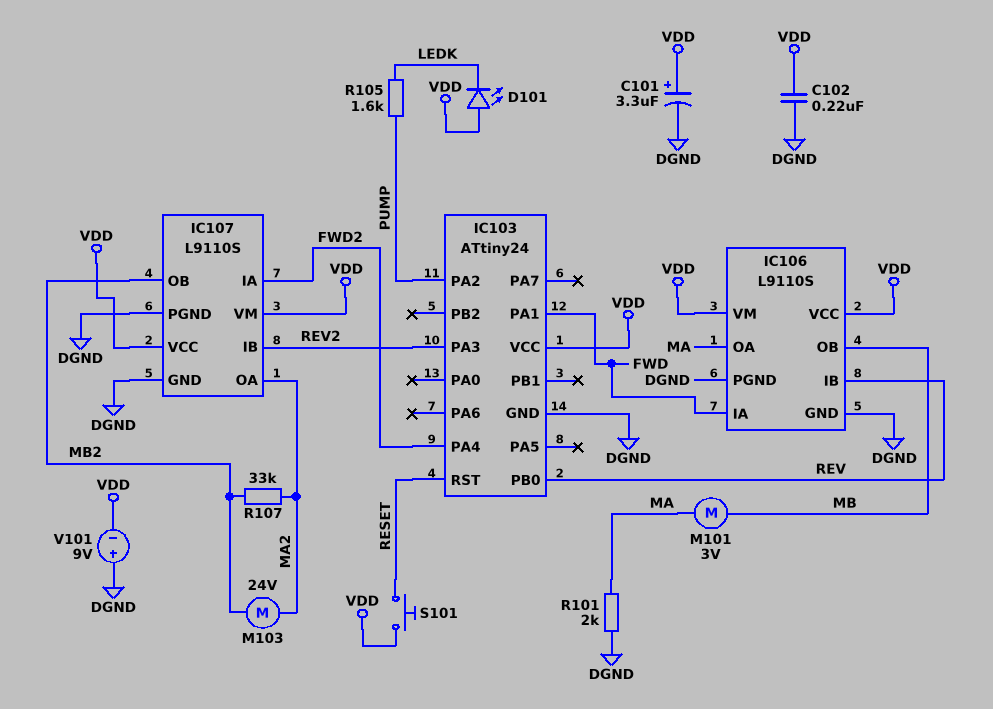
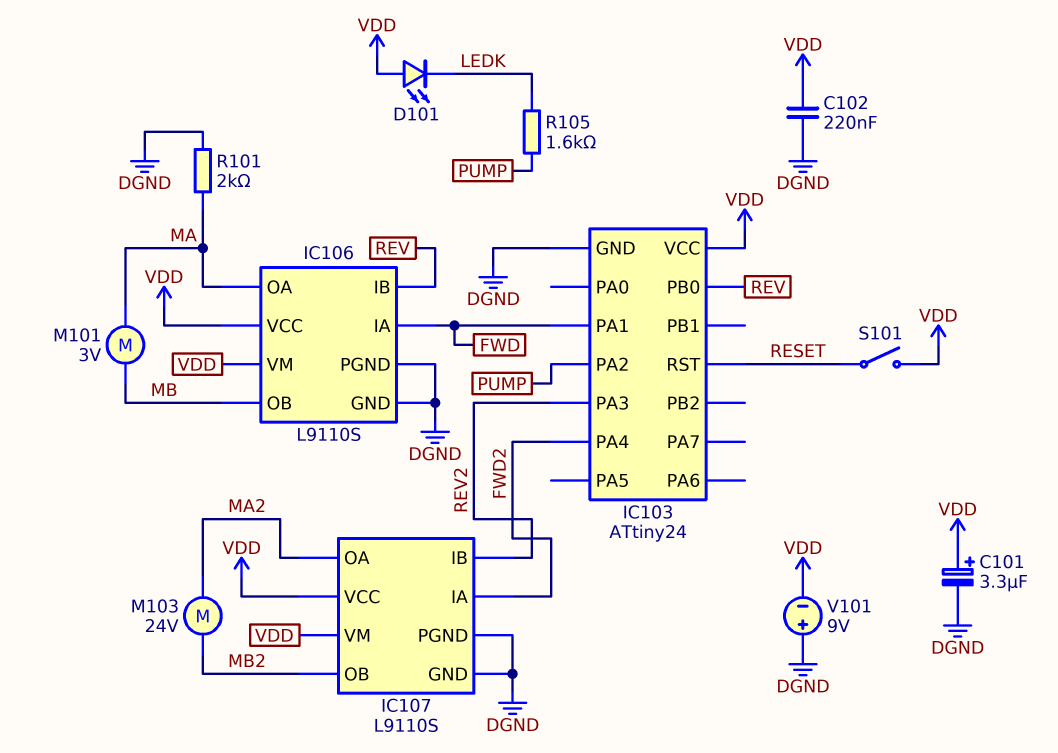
R107: 33k (MA2, MB2) -> none
S101: button (RESET, VDD) -> switch (RESET, VDD)

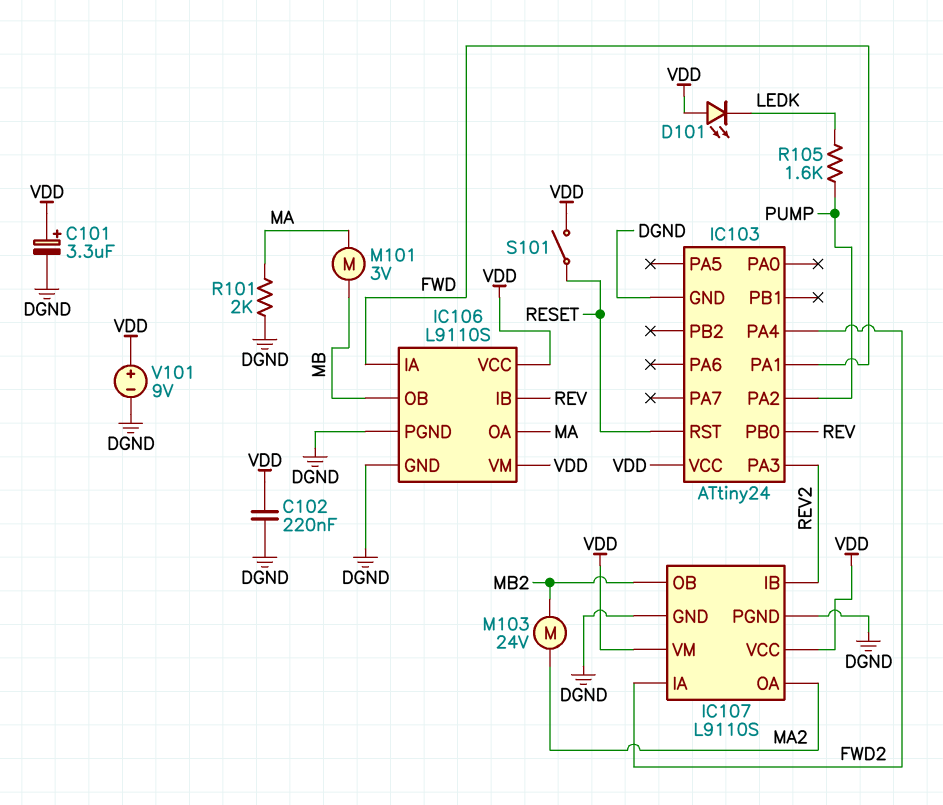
V101: 9V (plus DGND, minus VDD) -> 9V (plus VDD, minus DGND)

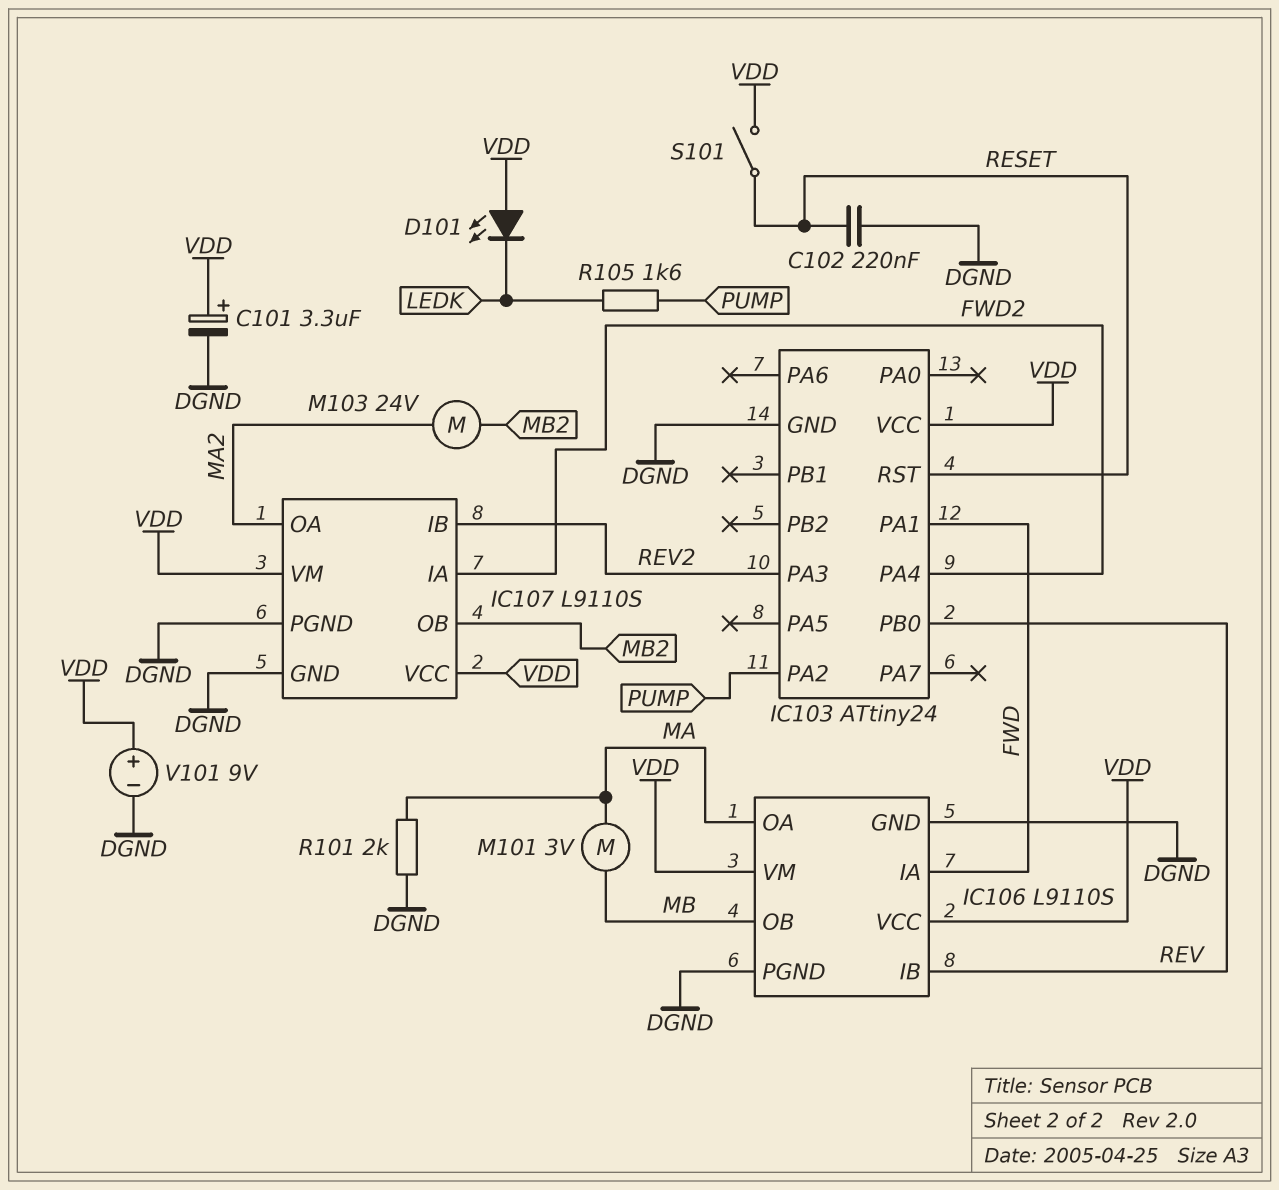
C102: 220nF (DGND, VDD) -> 220nF (DGND, RESET)

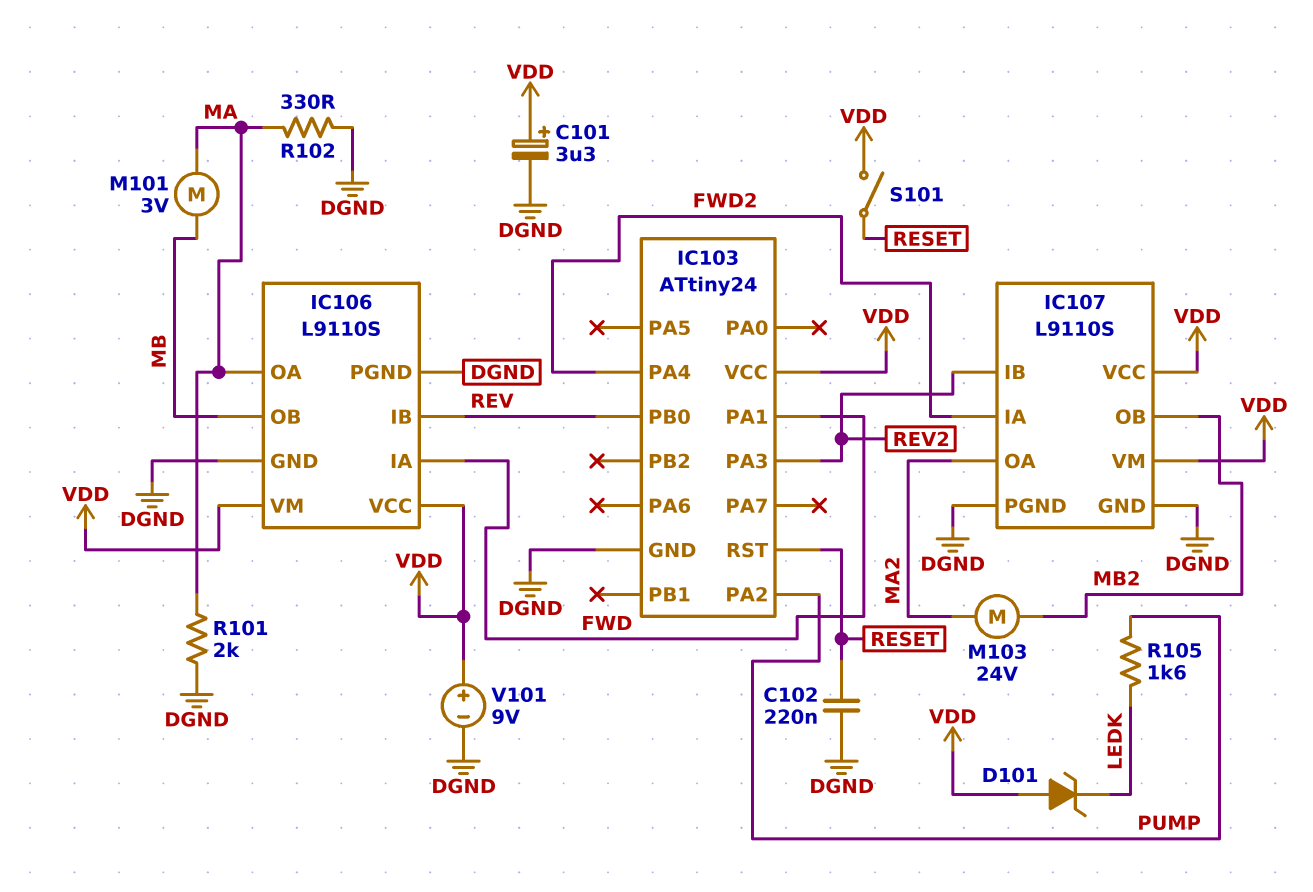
D101: LED (A VDD, K LEDK) -> zener (A VDD, K LEDK)
R102: none -> 330 (DGND, MA)

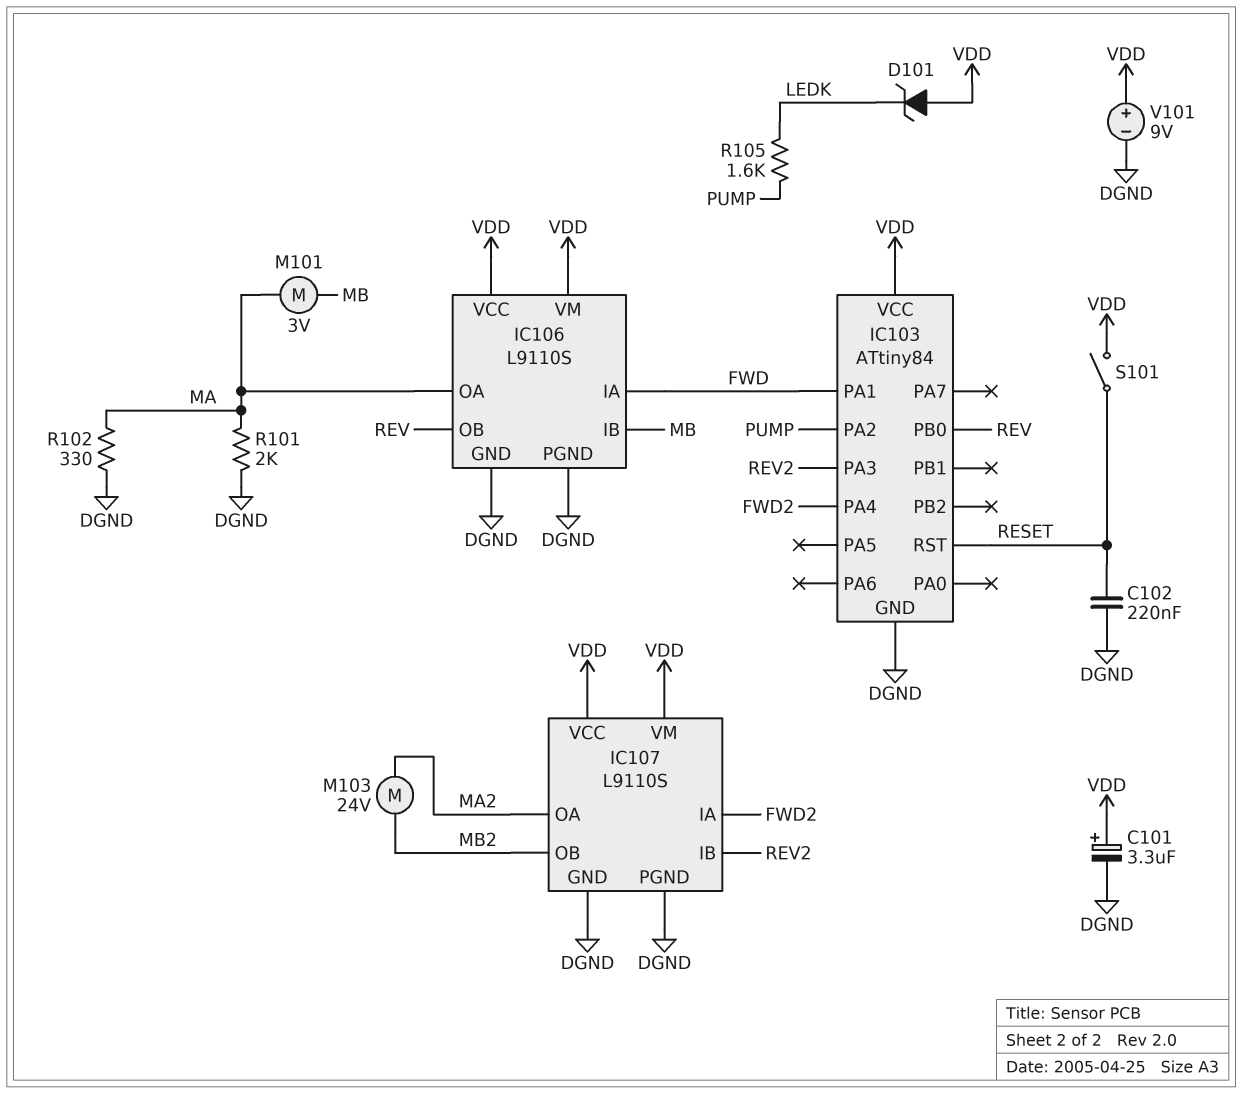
IC103: ATtiny24 -> ATtiny84
IC106 pin IB: REV -> MB
IC106 pin OB: MB -> REV

